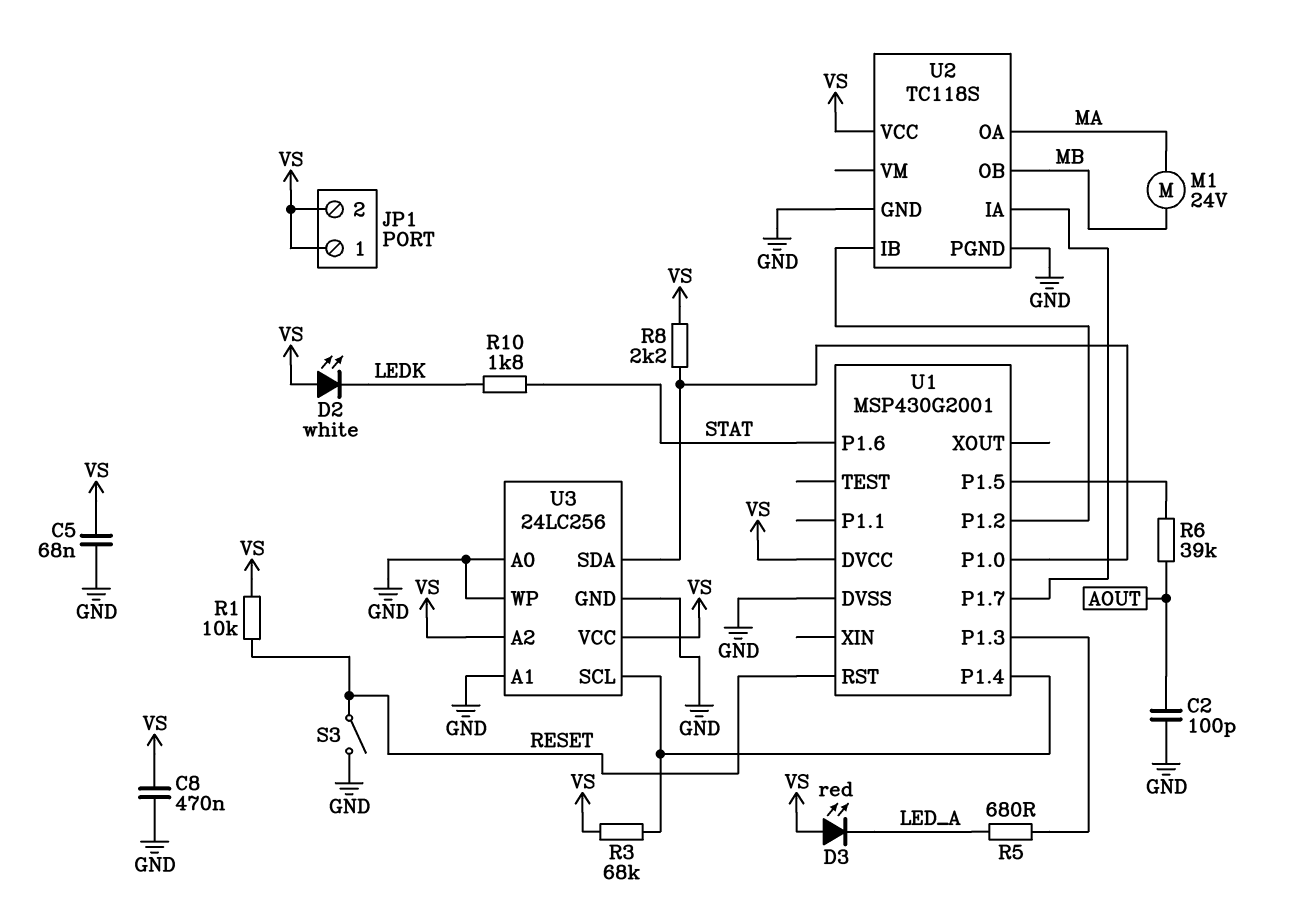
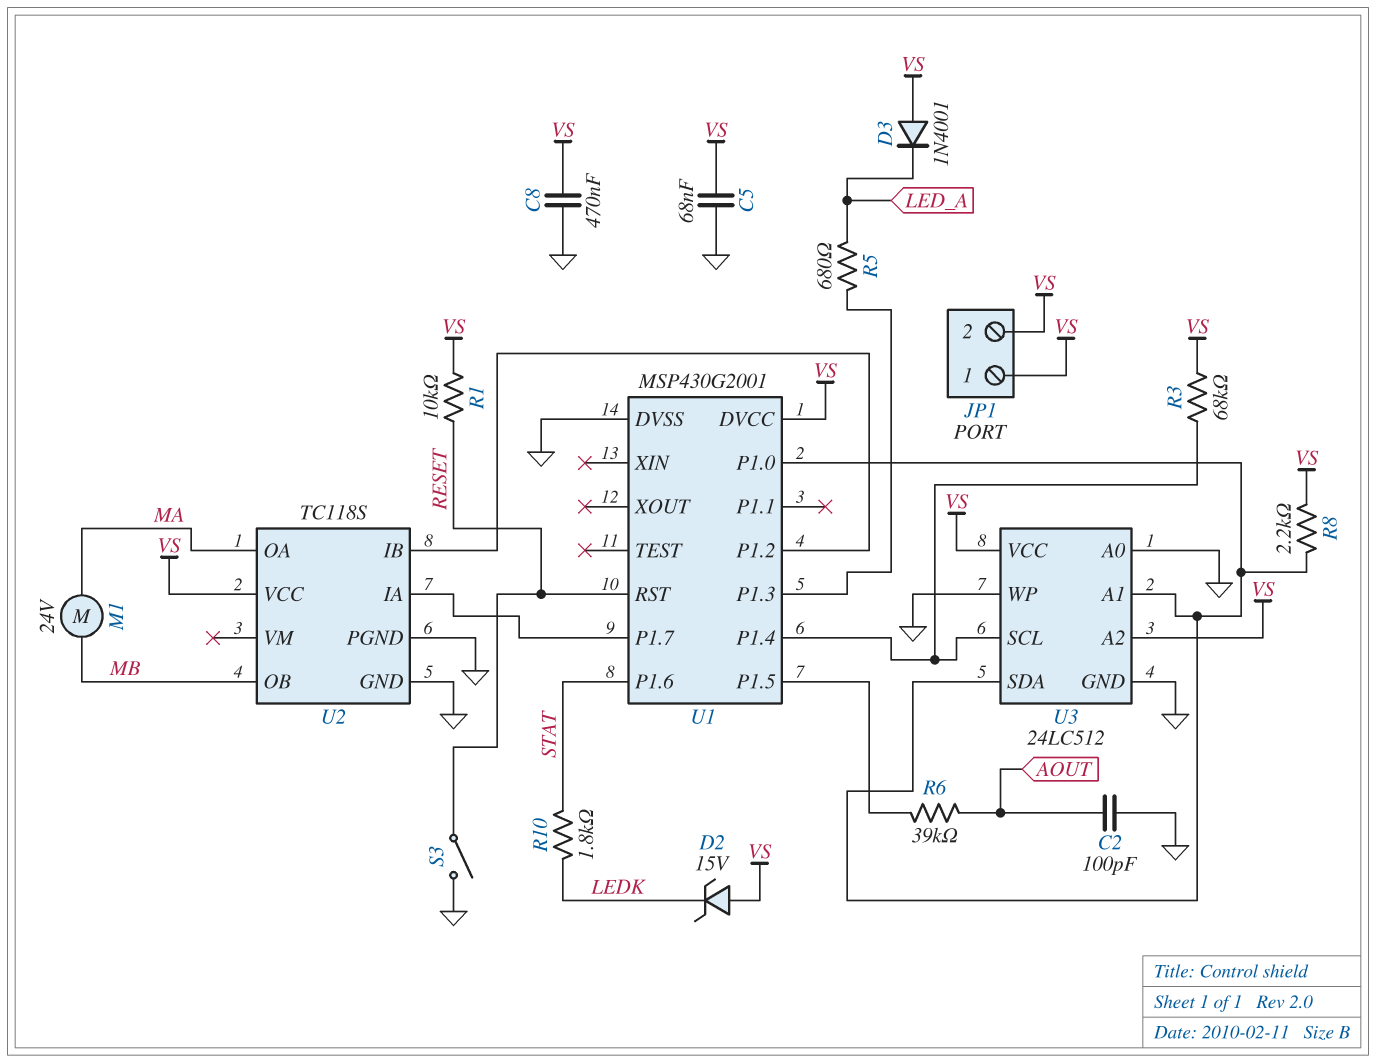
D2: LED white (A VS, K LEDK) -> zener 15V (A VS, K LEDK)
D3: LED red (A VS, K LED_A) -> diode 1N4001 (A VS, K LED_A)
U3: 24LC256 -> 24LC512
U3 pin A1: GND -> U1/P1.0

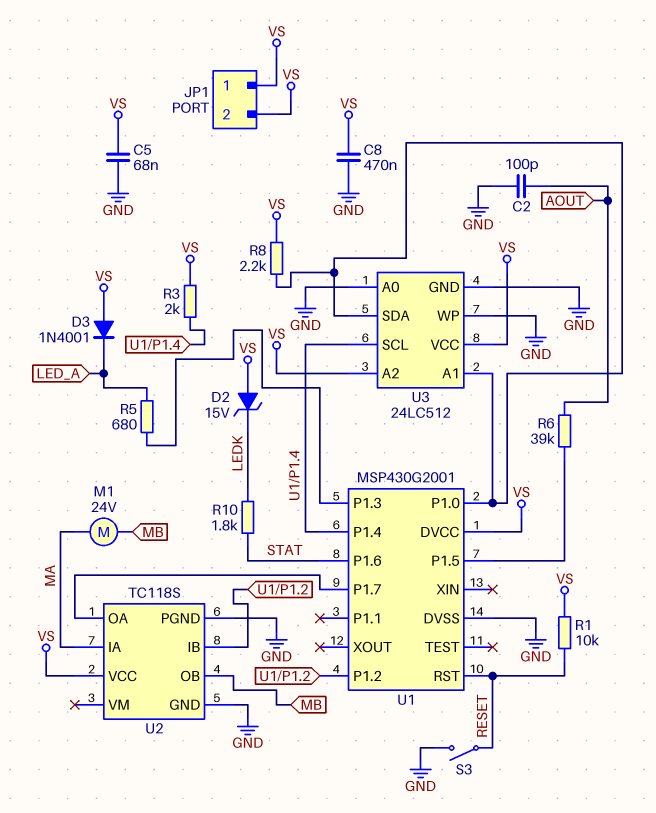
R3: 68k (U1/P1.4, VS) -> 2k (U1/P1.4, VS)
U2 pin IA: U1/P1.7 -> MA
U2 pin OA: MA -> U1/P1.7

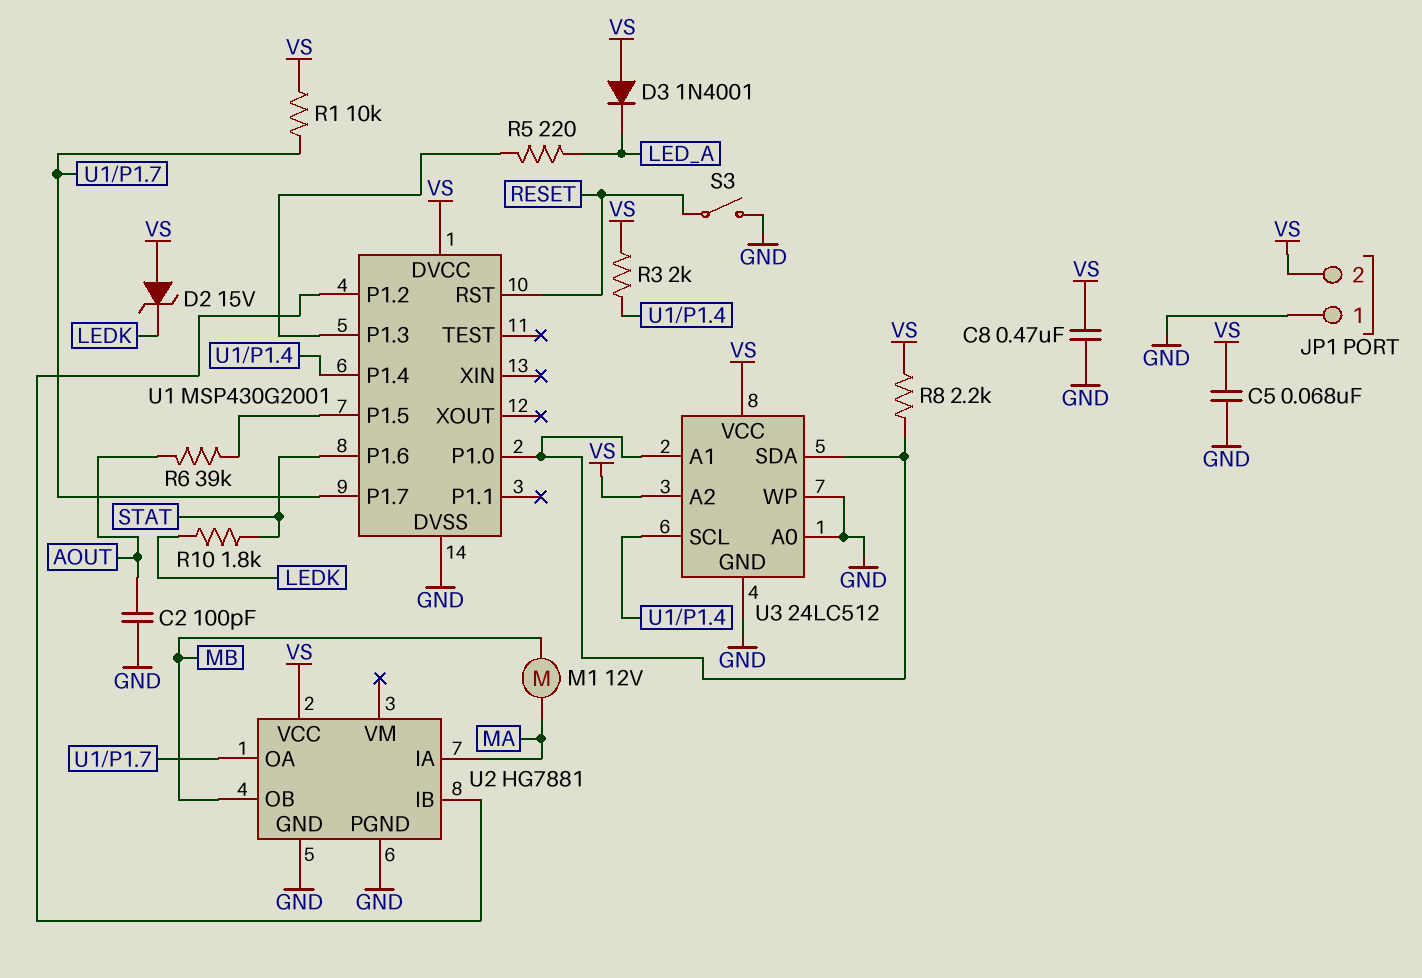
JP1 pin 1: VS -> GND
M1: motor 24V (MA, MB) -> motor 12V (MA, MB)
R1: 10k (RESET, VS) -> 10k (U1/P1.7, VS)
R5: 680 (LED_A, U1/P1.3) -> 220 (LED_A, U1/P1.3)
U2: TC118S -> HG7881

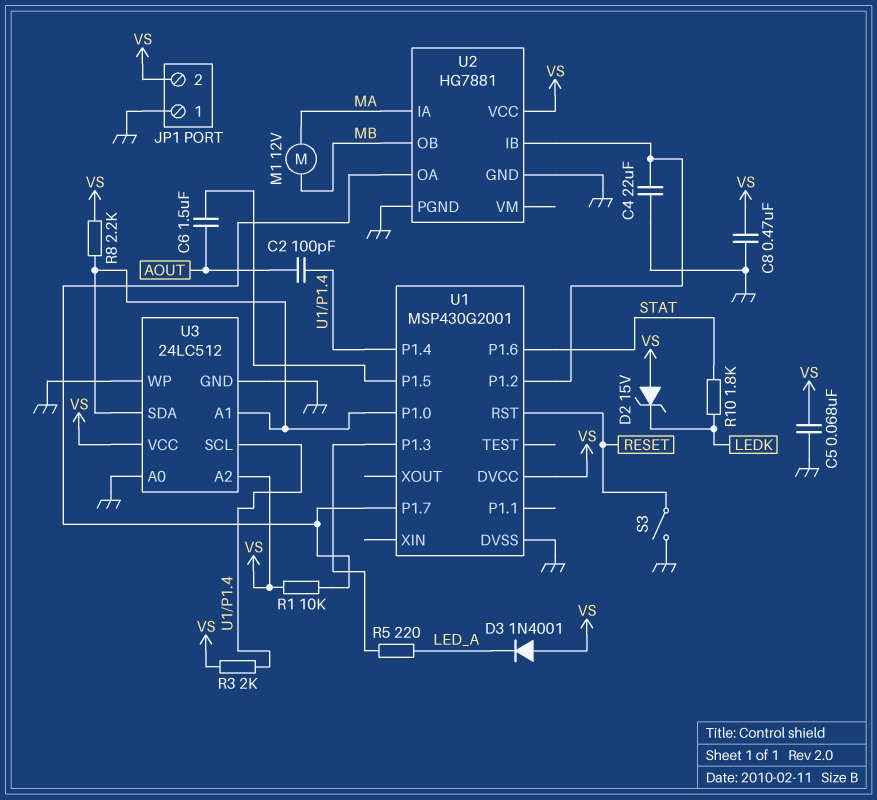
C2: 100pF (AOUT, GND) -> 100pF (AOUT, U1/P1.4)
C4: none -> 22uF (GND, U1/P1.2)
C6: none -> 1.5uF (AOUT, U1/P1.5)
R6: 39k (AOUT, U1/P1.5) -> none

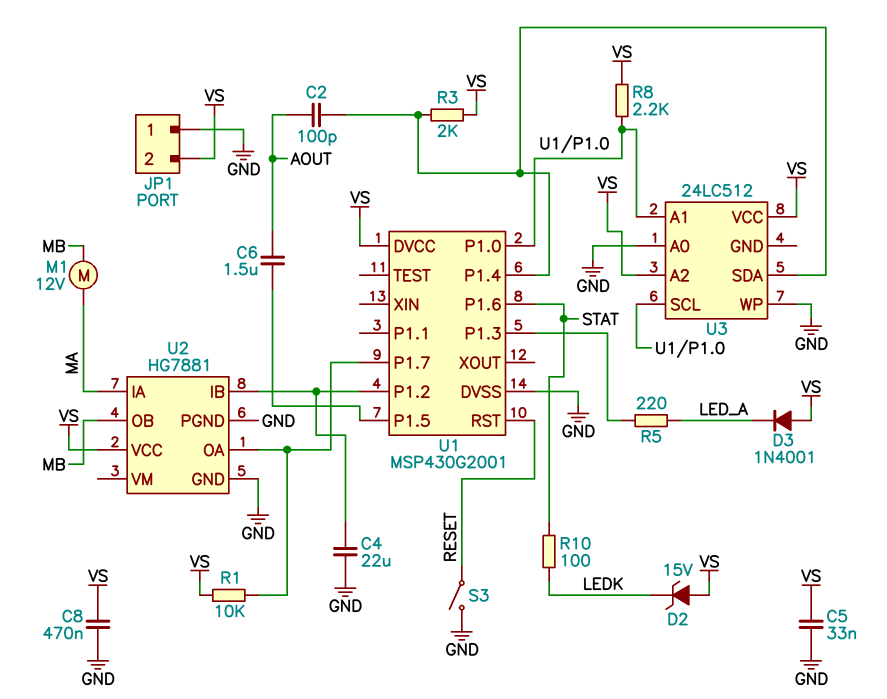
C5: 68nF (GND, VS) -> 33nF (GND, VS)
R10: 1.8k (LEDK, STAT) -> 100 (LEDK, STAT)
U3 pin GND: GND -> none
U3 pin SCL: U1/P1.4 -> U1/P1.0
U3 pin SDA: U1/P1.0 -> U1/P1.4

